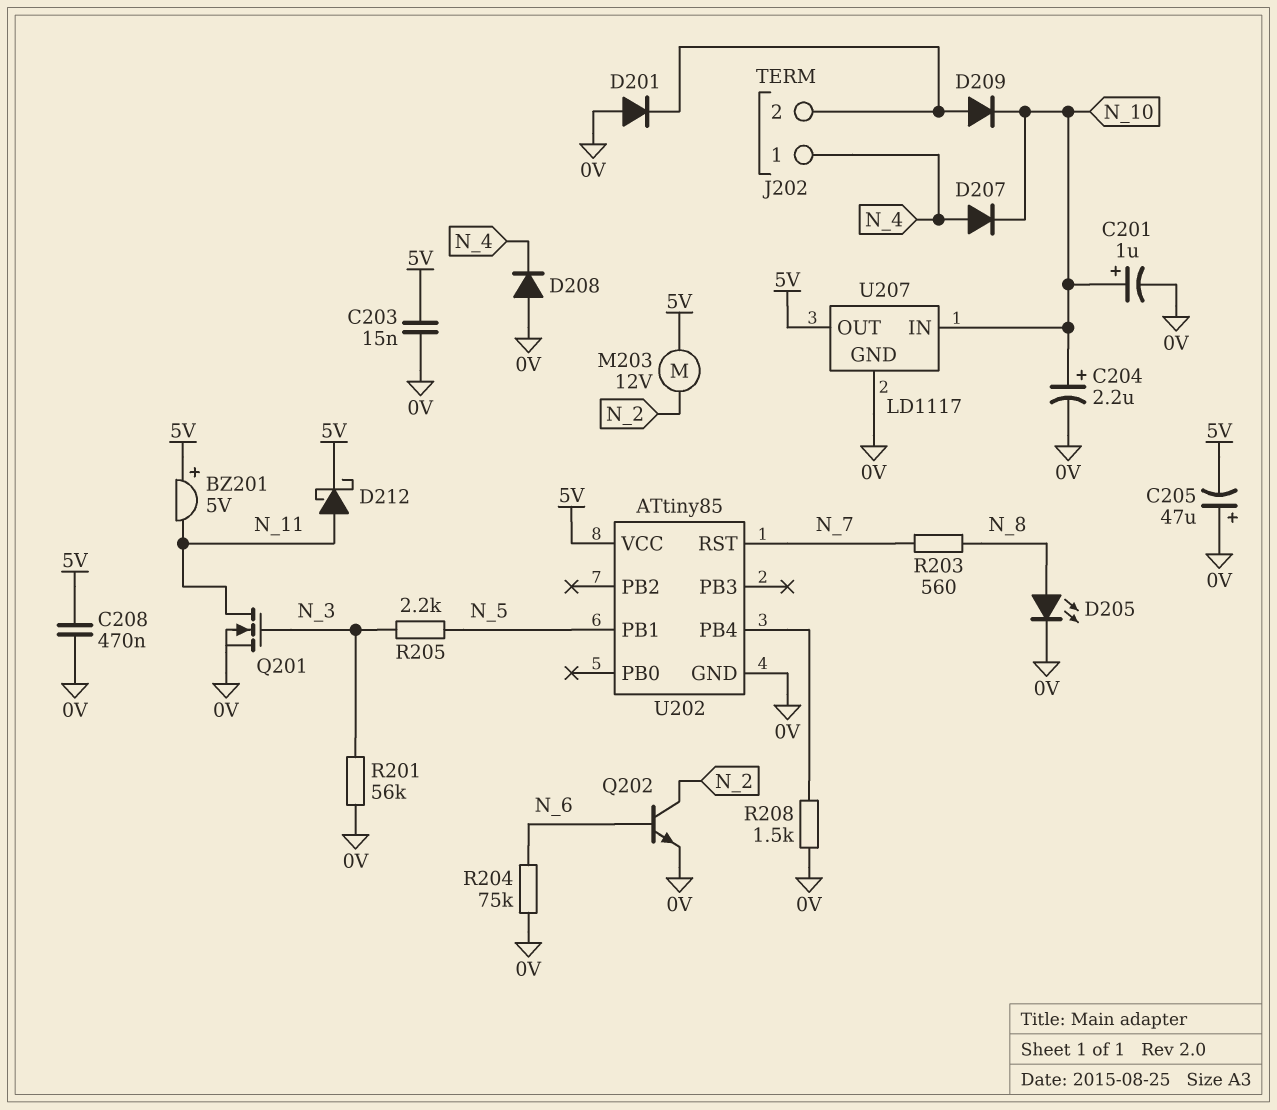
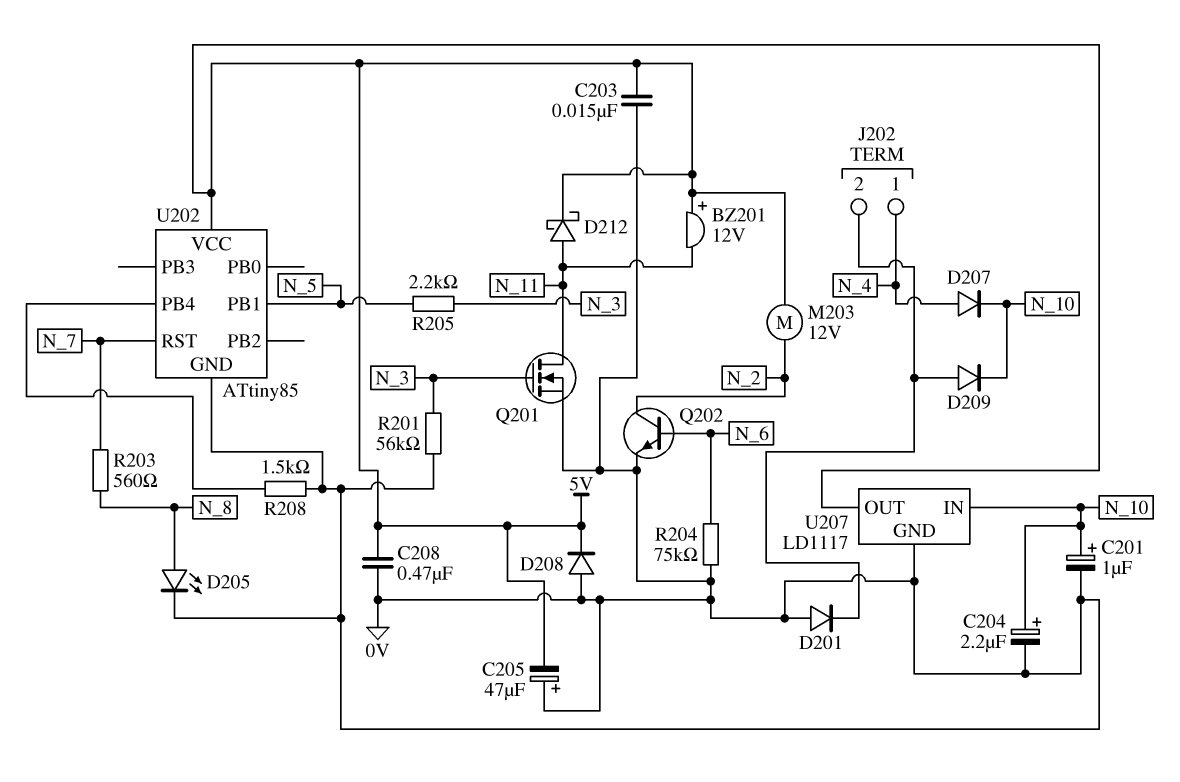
BZ201: buzzer 5V (plus 5V, minus N_11) -> buzzer 12V (plus 5V, minus N_11)
D208: diode (A 0V, K N_4) -> diode (A 0V, K 5V)

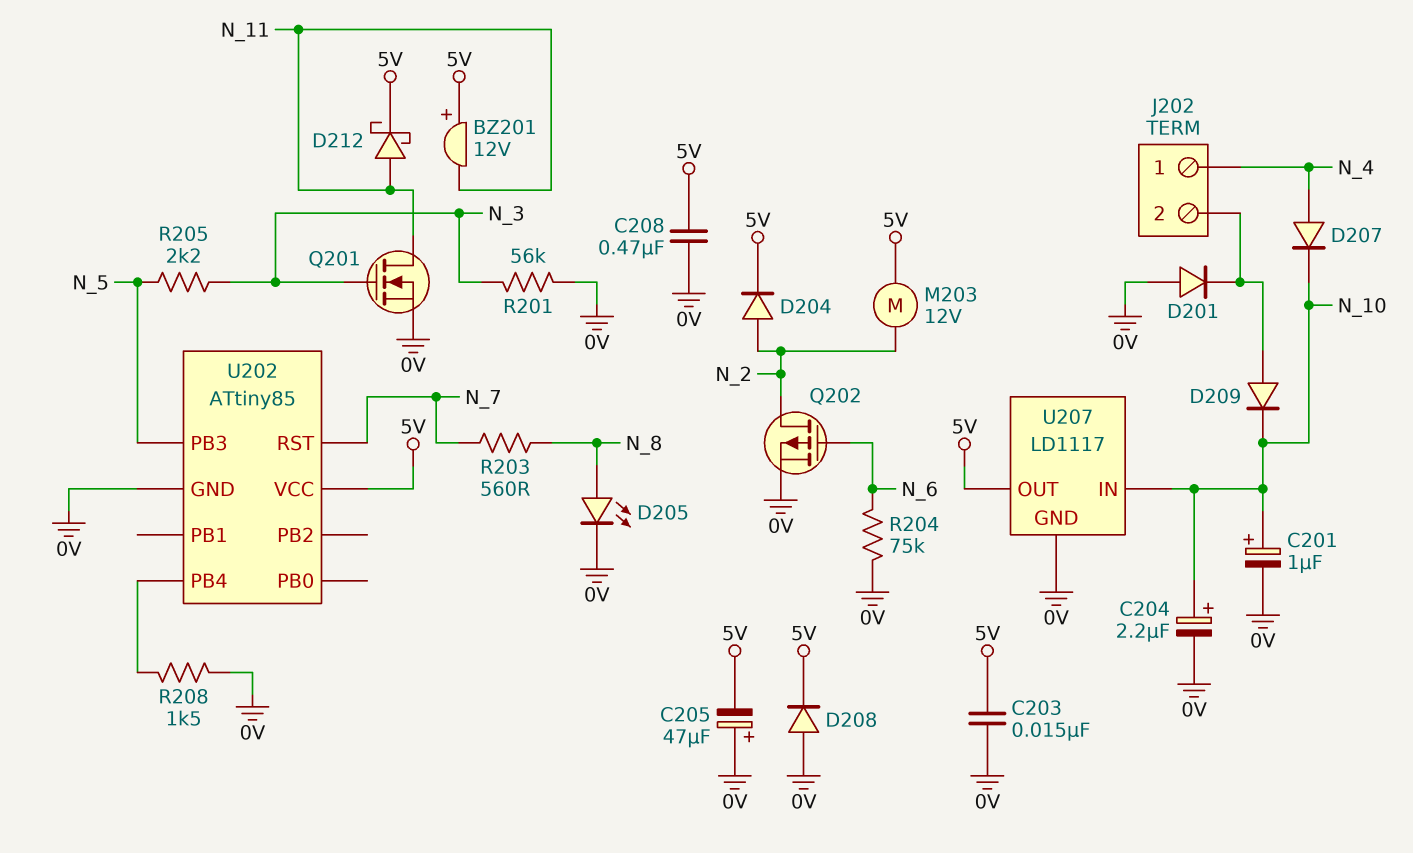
D204: none -> diode (A N_2, K 5V)
Q202: NPN (B N_6, C N_2, E 0V) -> PMOS (G N_6, D N_2, S 0V)
U202 pin PB1: N_5 -> none
U202 pin PB3: none -> N_5

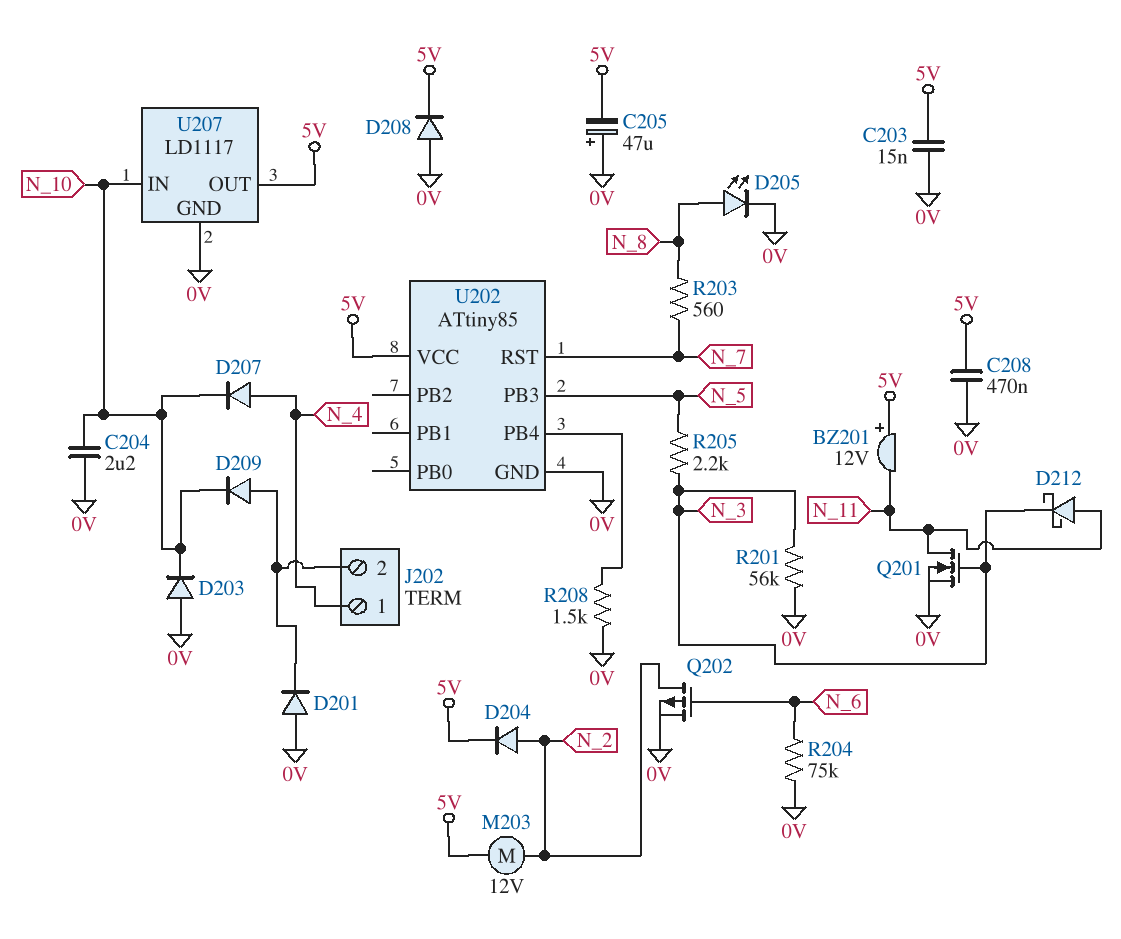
C201: 1uF (plus N_10, minus 0V) -> none
C204: 2.2uF (plus N_10, minus 0V) -> 2.2uF (0V, N_10)
D203: none -> diode (A 0V, K N_10)
D212: schottky (A N_11, K 5V) -> schottky (A N_11, K N_3)

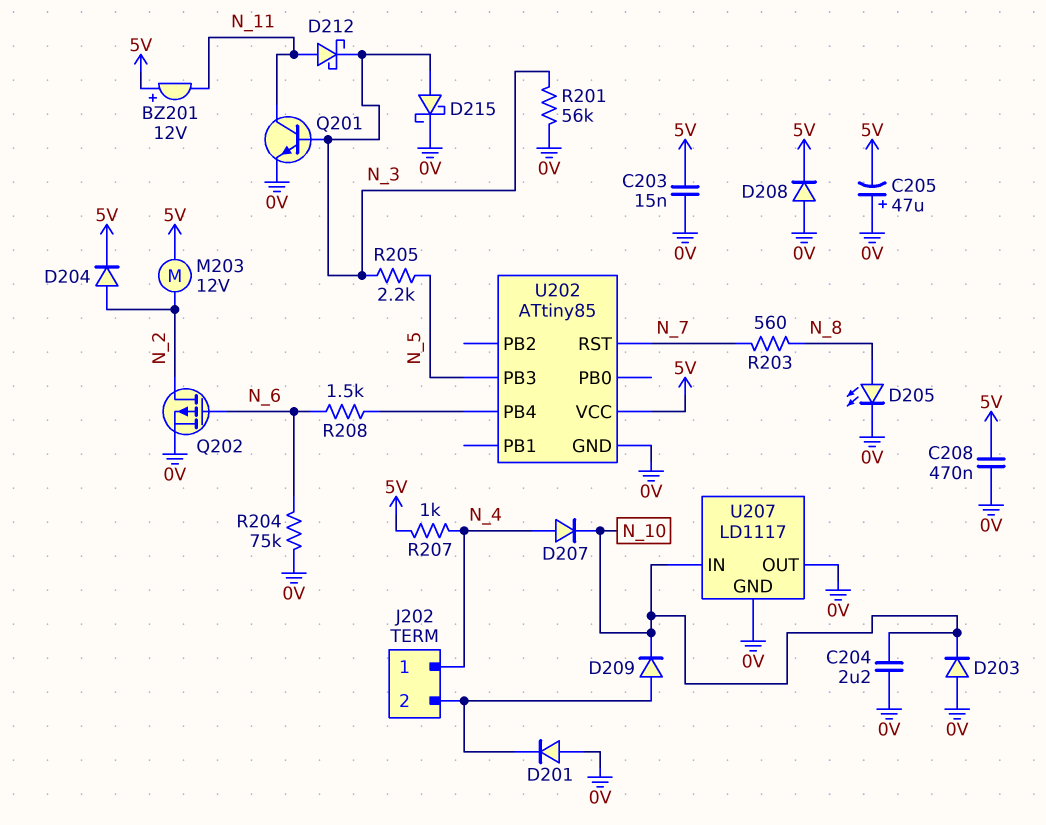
D215: none -> schottky (A N_3, K 0V)
Q201: NMOS (G N_3, D N_11, S 0V) -> NPN (B N_3, C N_11, E 0V)
R207: none -> 1k (5V, N_4)
R208: 1.5k (0V, U202/PB4) -> 1.5k (N_6, U202/PB4)
U207 pin OUT: 5V -> 0V

